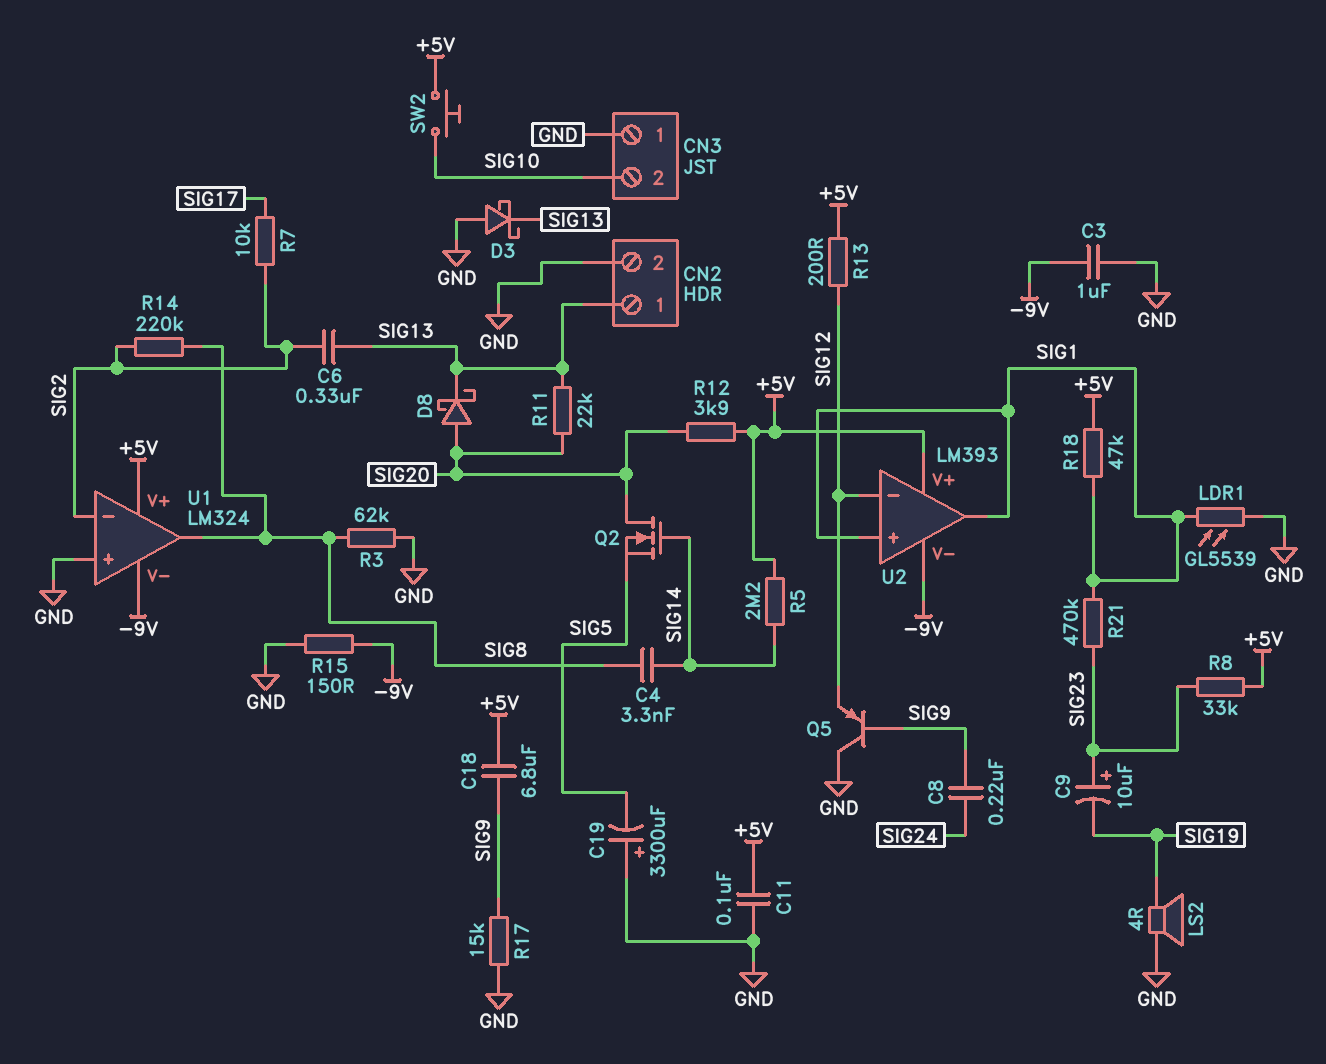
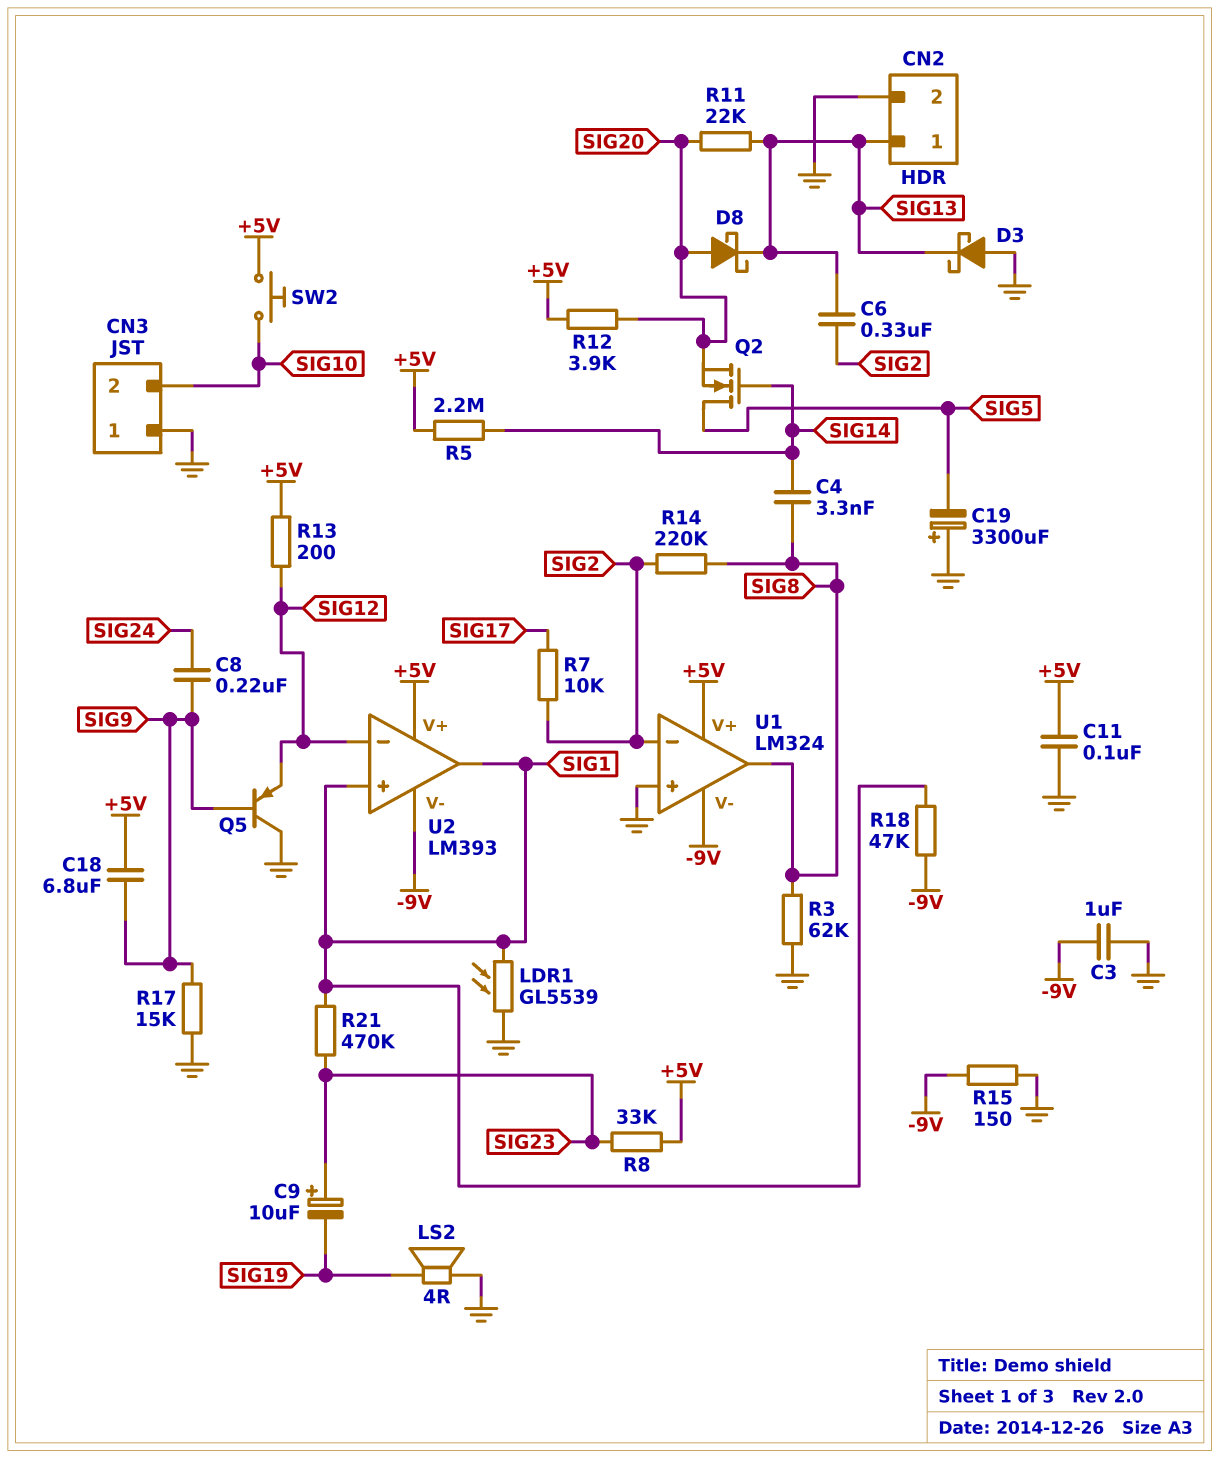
Q2: NMOS (G SIG14, D SIG20, S SIG5) -> NMOS (G SIG14, D SIG5, S SIG20)
R18: 47k (+5V, SIG1) -> 47k (-9V, SIG1)

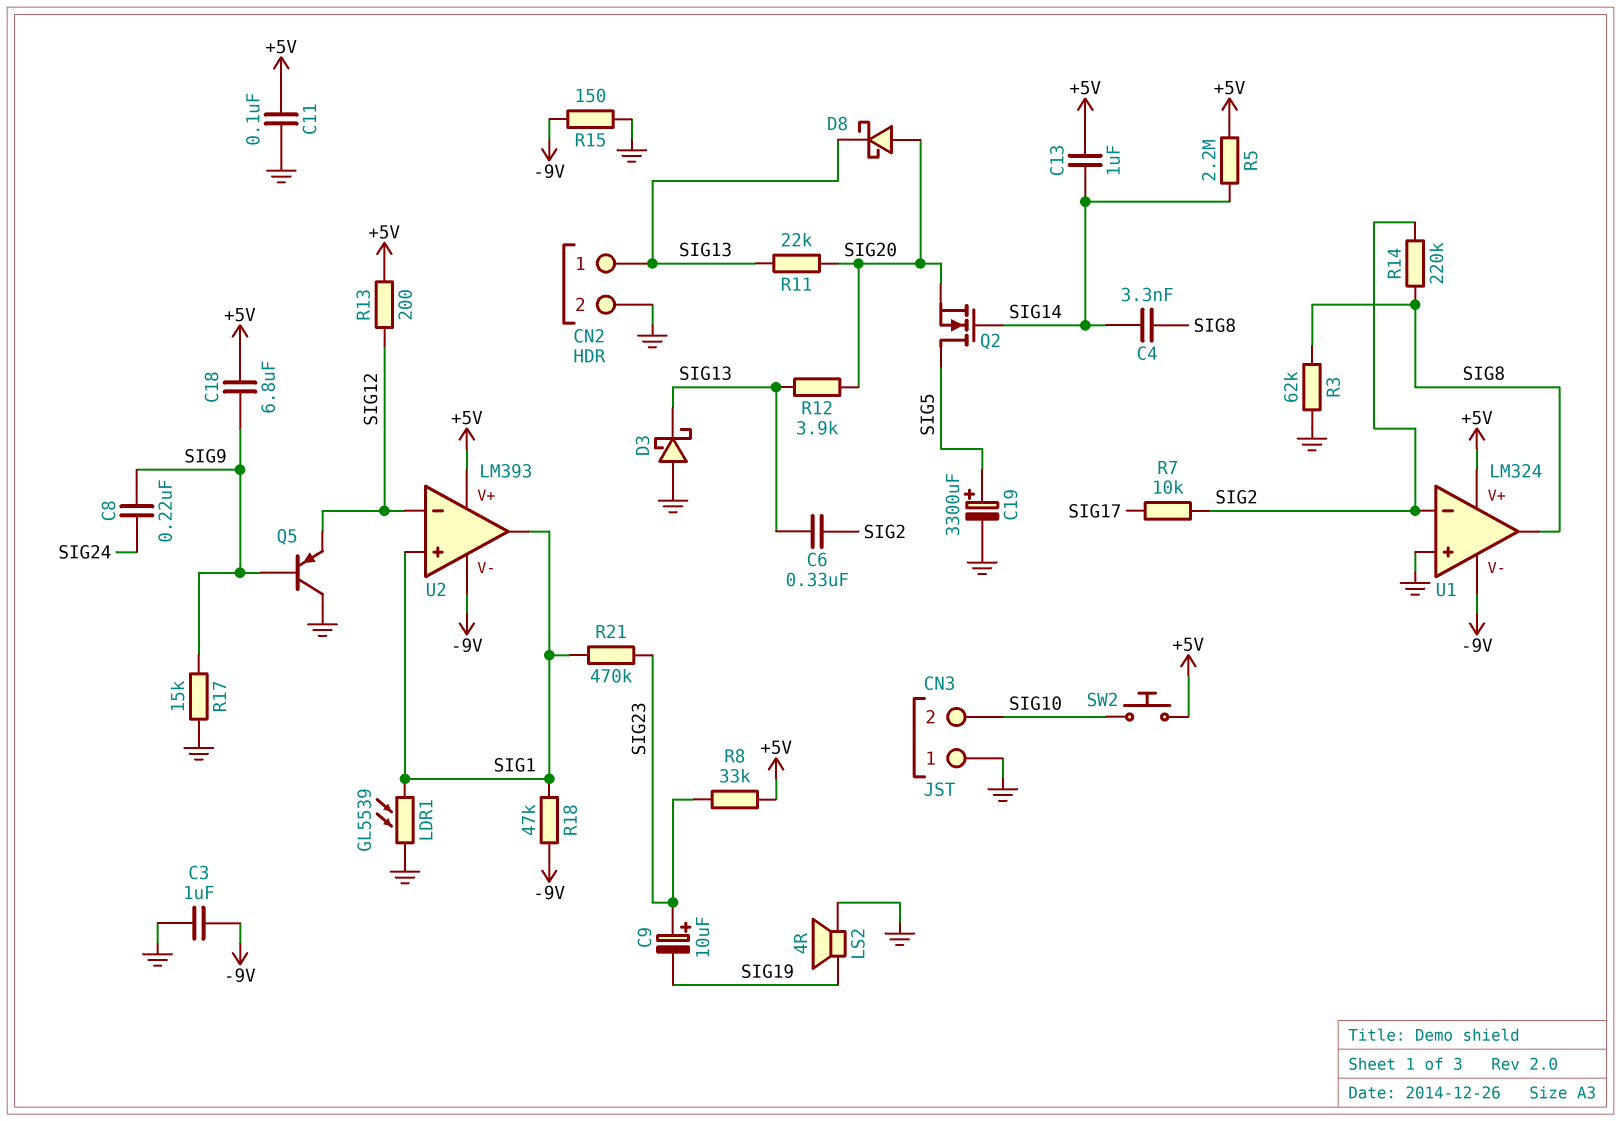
C13: none -> 1uF (+5V, SIG14)
C19: 3300uF (plus GND, minus SIG5) -> 3300uF (plus SIG5, minus GND)
R12: 3.9k (+5V, SIG20) -> 3.9k (SIG13, SIG20)

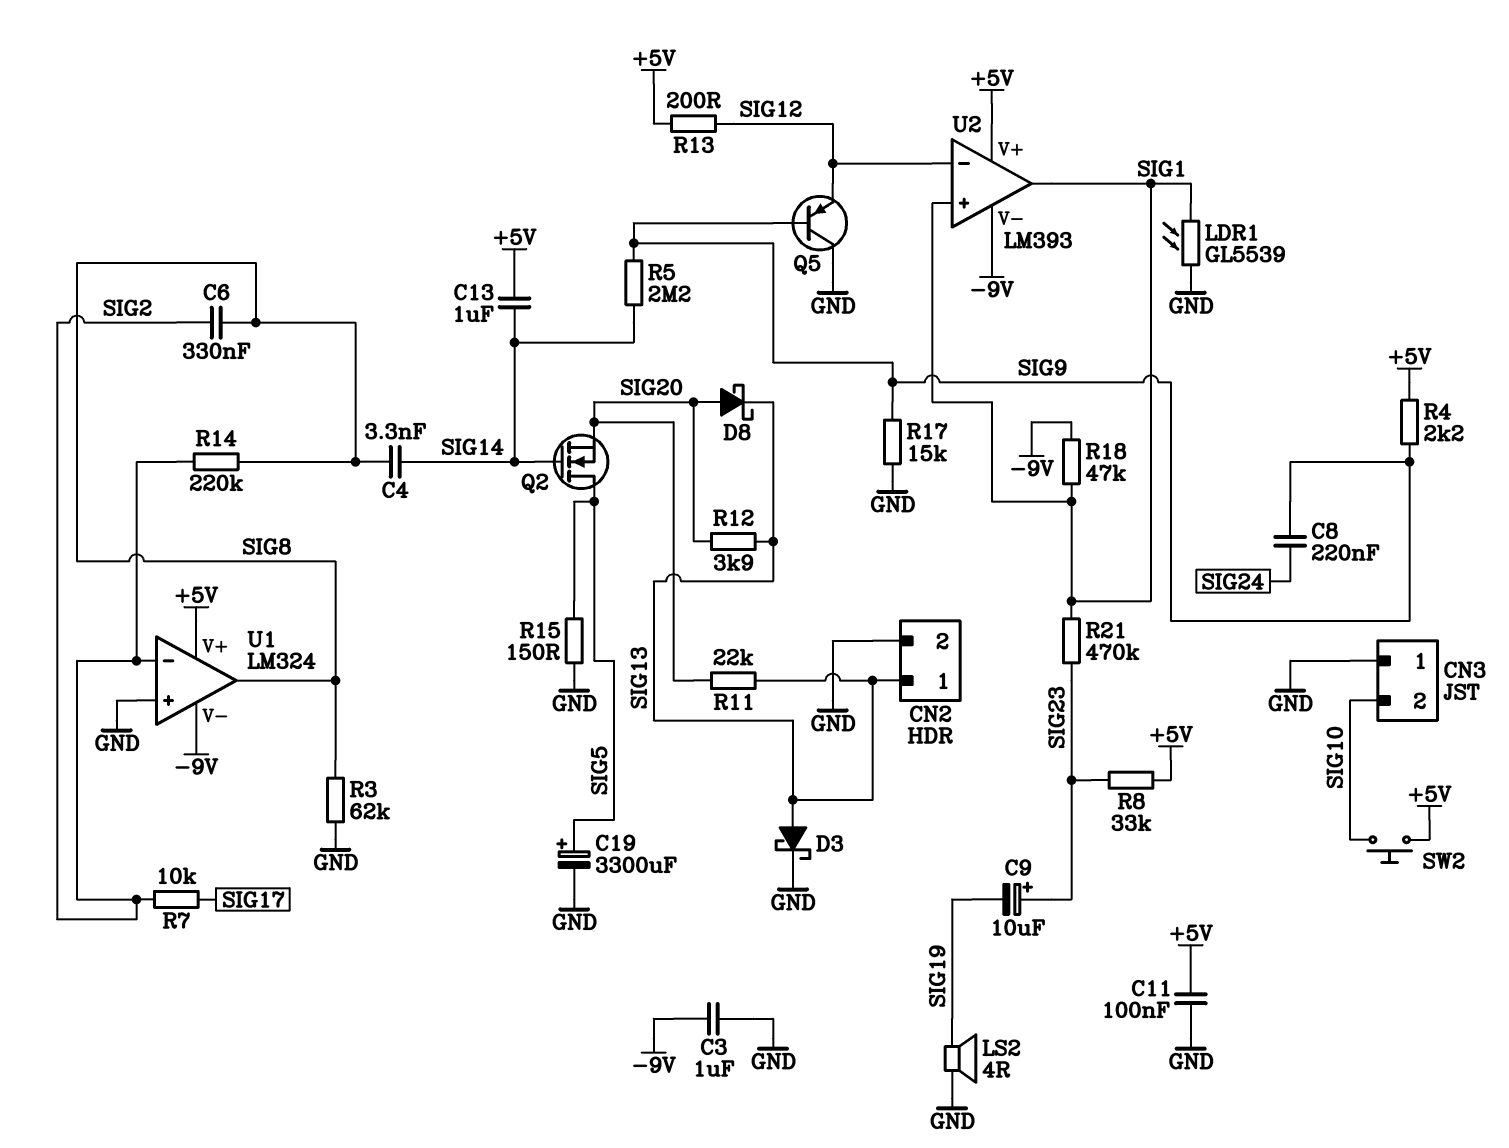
C6: 330nF (SIG2, SIG13) -> 330nF (SIG2, SIG8)
C18: 6.8uF (+5V, SIG9) -> none
D3: schottky (A GND, K SIG13) -> schottky (A SIG13, K GND)
R4: none -> 2.2k (+5V, SIG9)
R5: 2.2M (+5V, SIG14) -> 2.2M (SIG9, SIG14)
R15: 150 (-9V, GND) -> 150 (GND, SIG5)

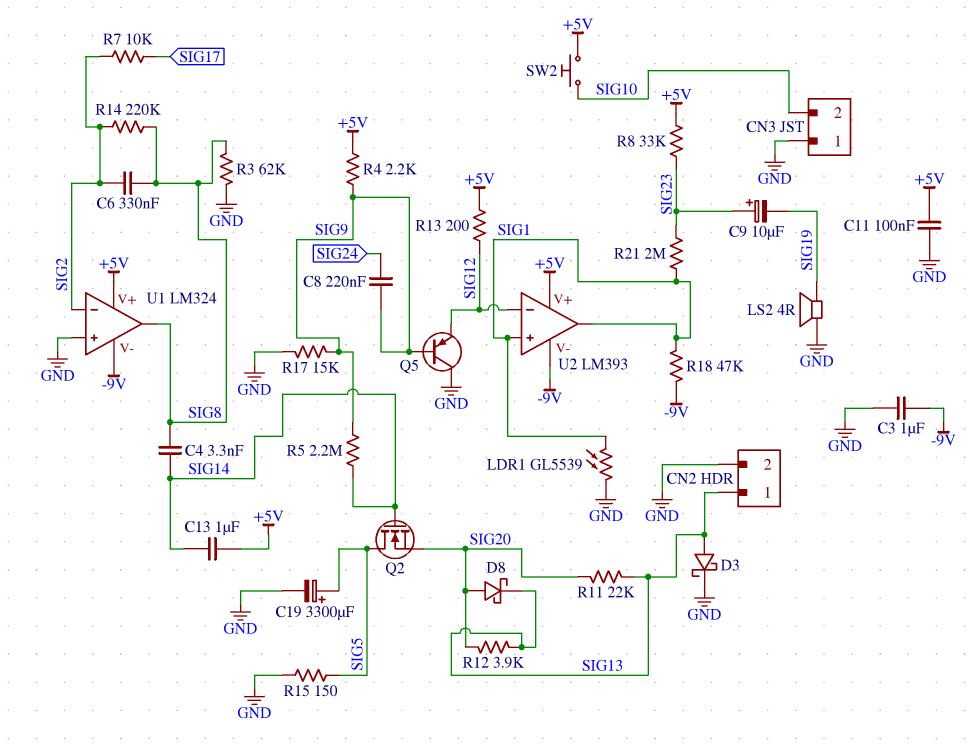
R21: 470k (SIG1, SIG23) -> 2M (SIG1, SIG23)

